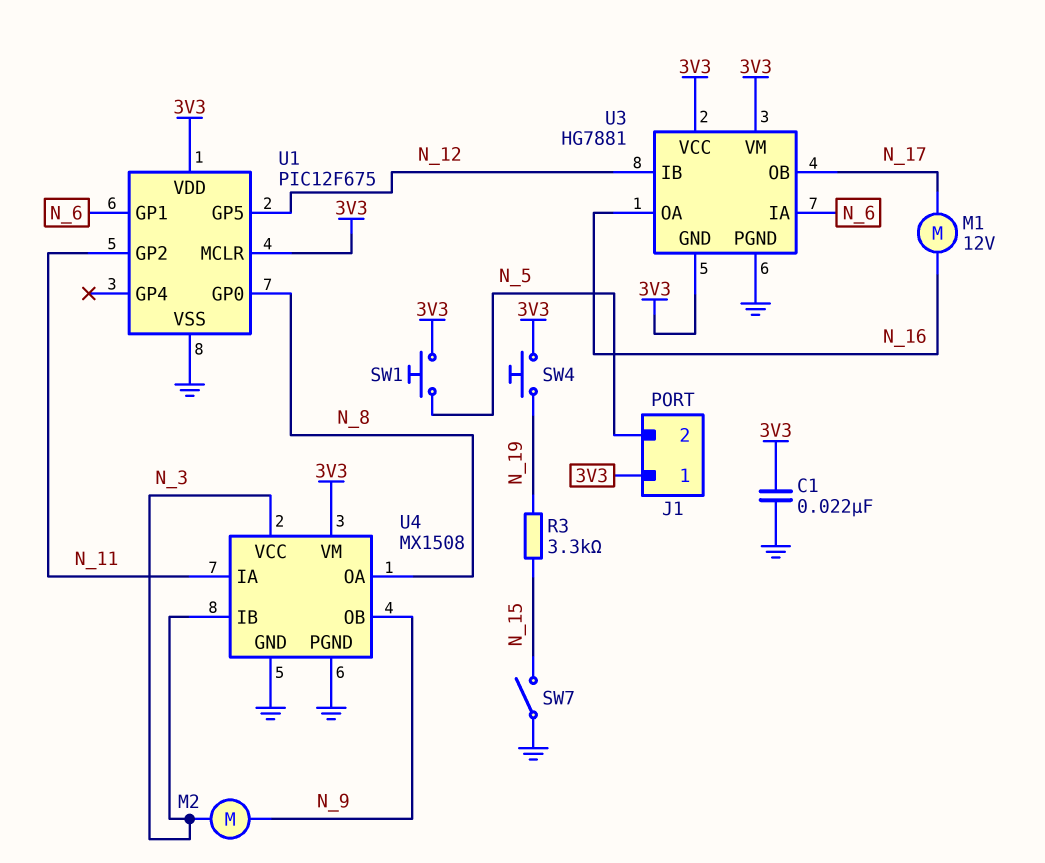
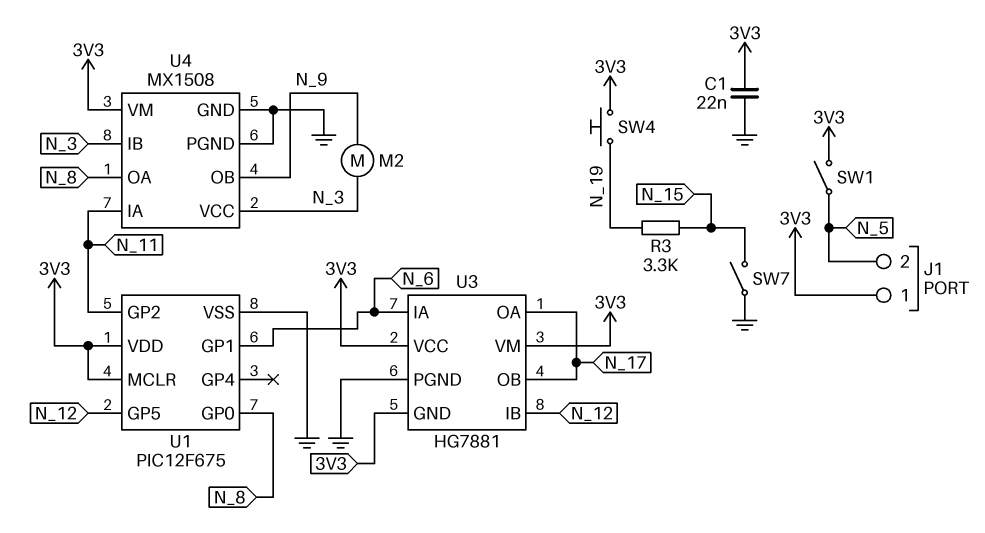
M1: motor 12V (N_16, N_17) -> none
SW1: button (3V3, N_5) -> switch (3V3, N_5)
U3 pin OA: N_16 -> N_17

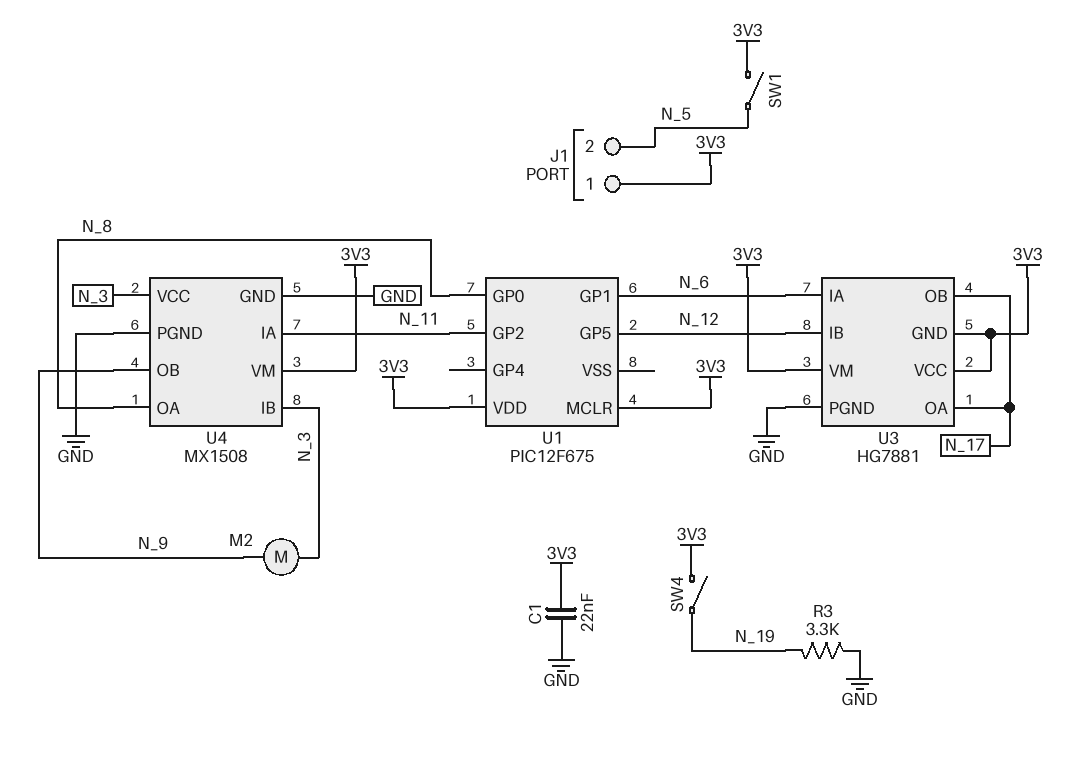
R3: 3.3k (N_15, N_19) -> 3.3k (GND, N_19)
SW4: button (3V3, N_19) -> switch (3V3, N_19)
SW7: switch (GND, N_15) -> none
U1 pin VSS: GND -> none

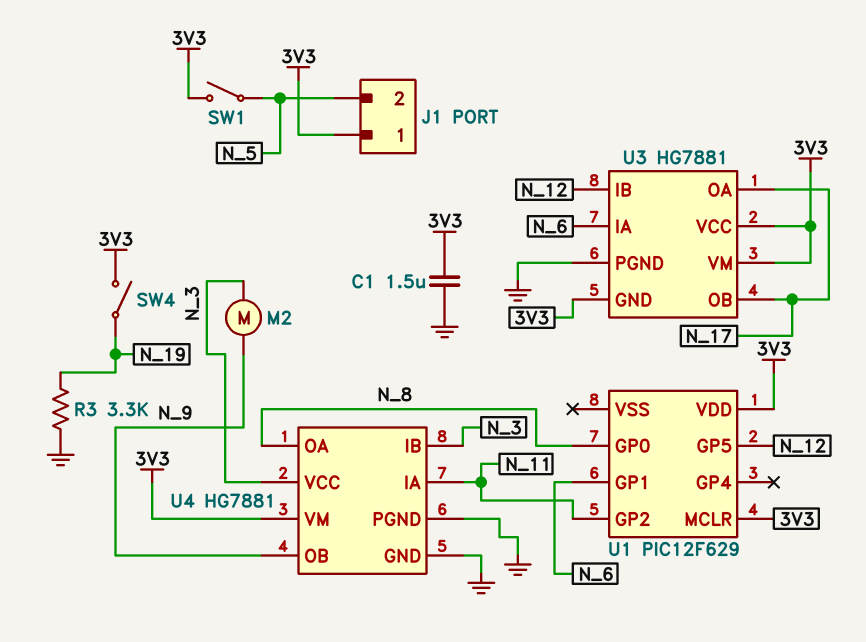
C1: 22nF (3V3, GND) -> 1.5uF (3V3, GND)
U1: PIC12F675 -> PIC12F629
U4: MX1508 -> HG7881

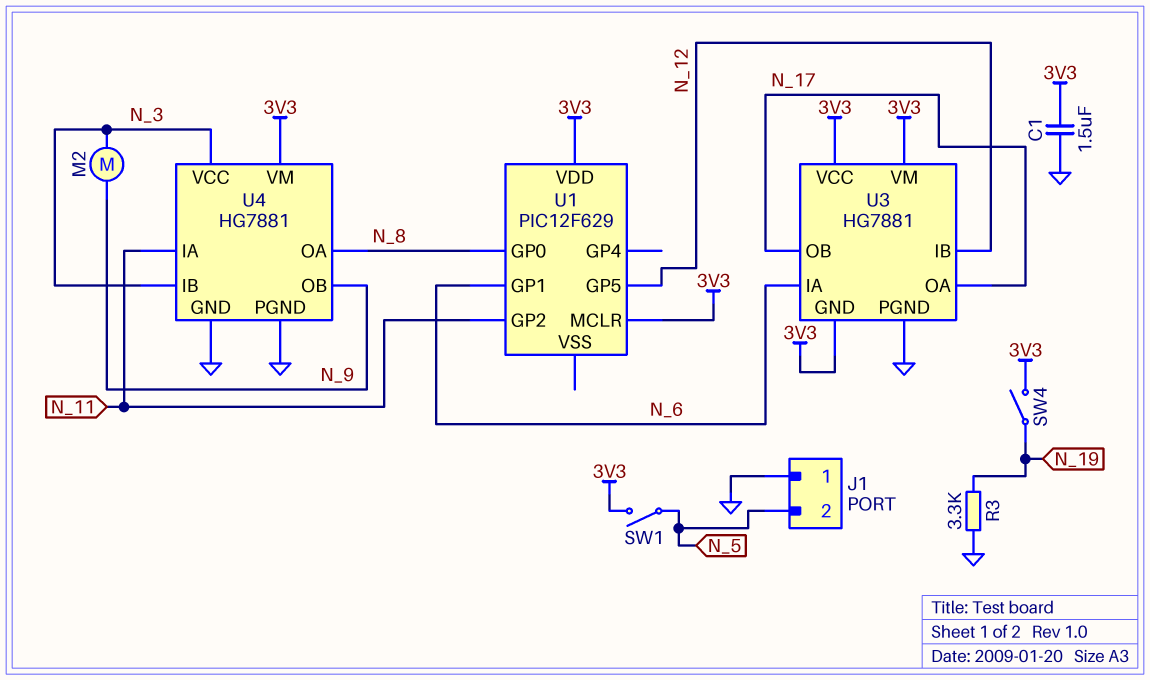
J1 pin 1: 3V3 -> GND

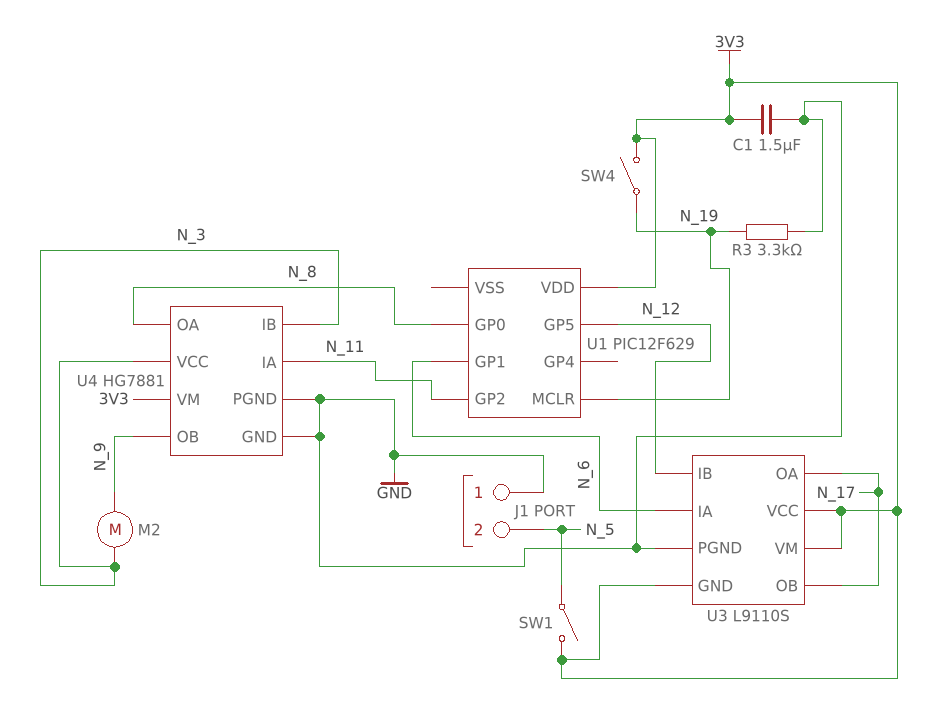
U1 pin MCLR: 3V3 -> N_19
U3: HG7881 -> L9110S

